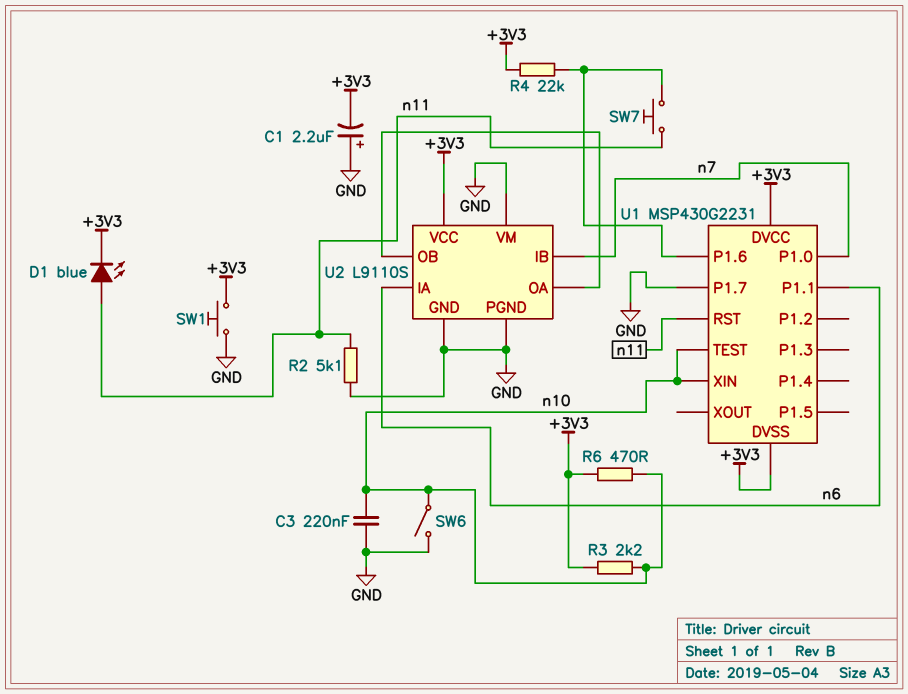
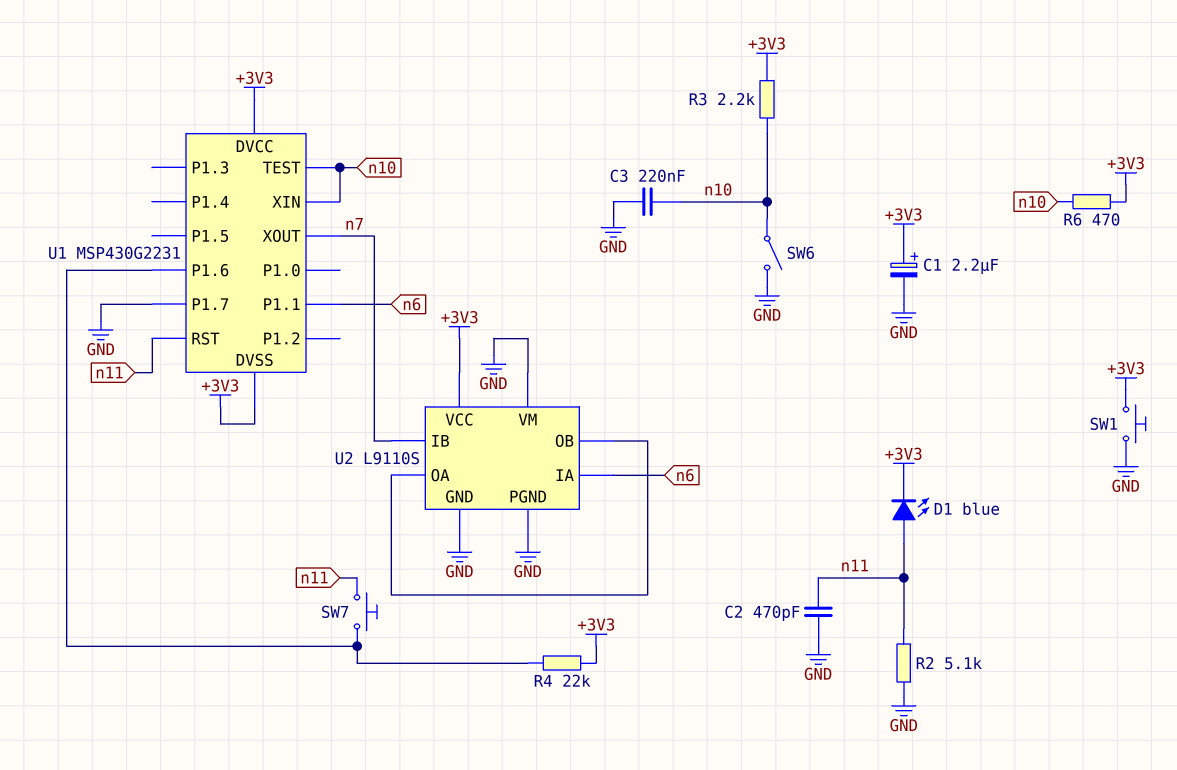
C1: 2.2uF (plus GND, minus +3V3) -> 2.2uF (plus +3V3, minus GND)
C2: none -> 470pF (GND, n11)
U1 pin P1.0: n7 -> none
U1 pin XOUT: none -> n7

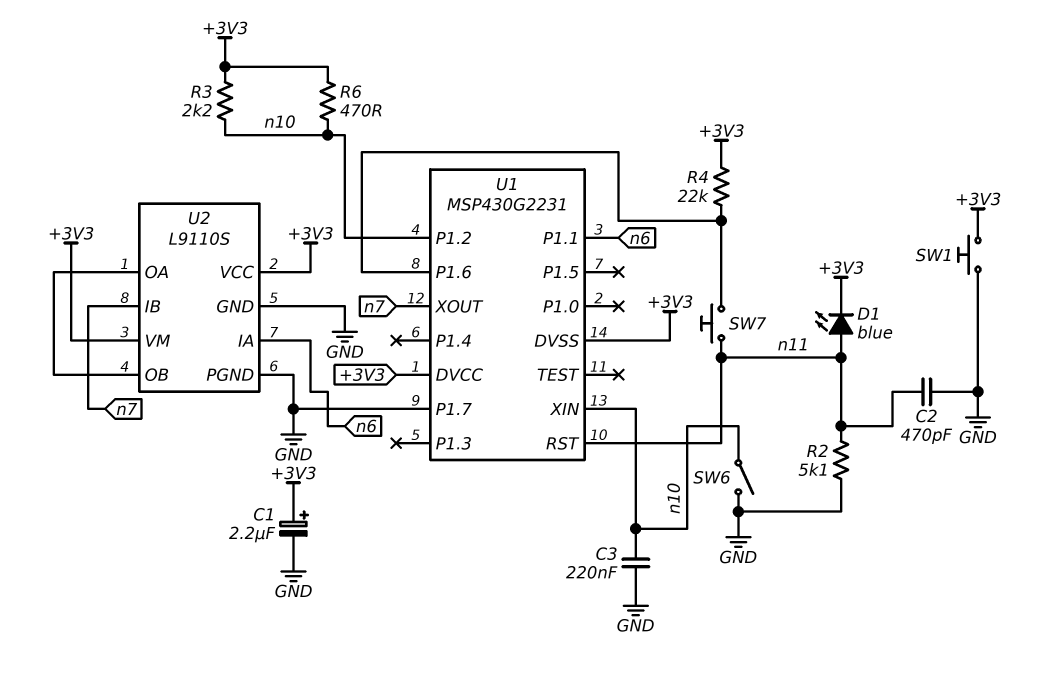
U1 pin P1.2: none -> n10
U1 pin TEST: n10 -> none
U2 pin VM: GND -> +3V3

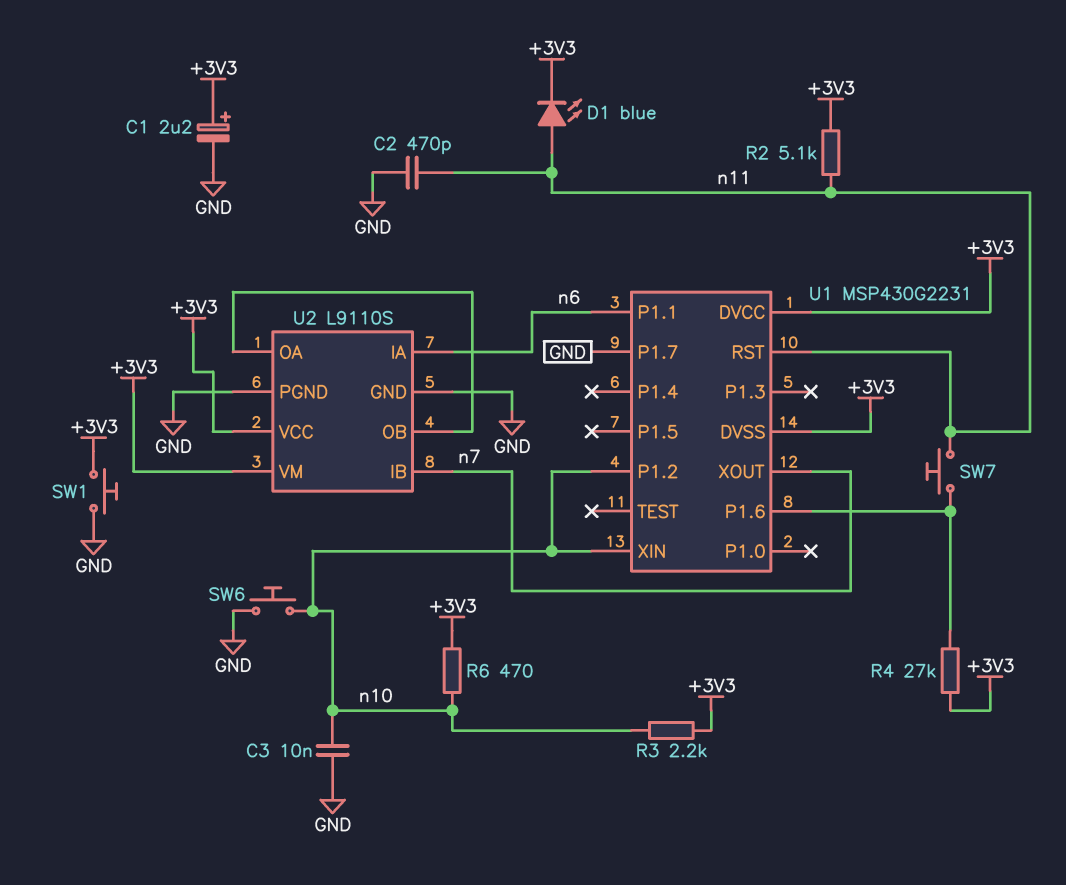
C3: 220nF (GND, n10) -> 10nF (GND, n10)
R2: 5.1k (GND, n11) -> 5.1k (+3V3, n11)
R4: 22k (+3V3, U1/P1.6) -> 27k (+3V3, U1/P1.6)
SW6: switch (GND, n10) -> button (GND, n10)

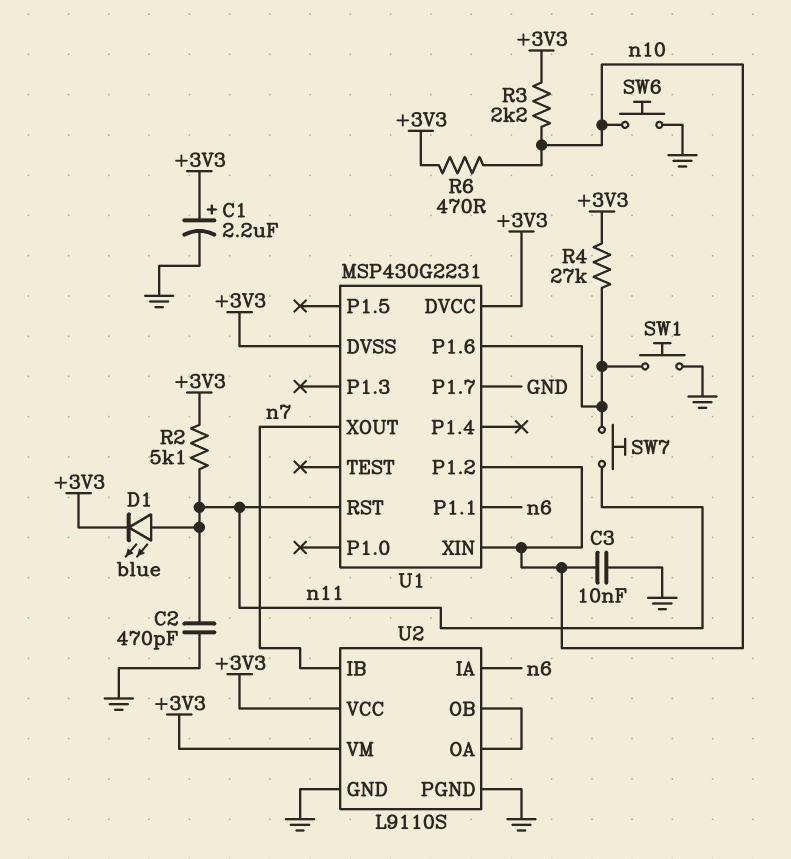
SW1: button (+3V3, GND) -> button (GND, U1/P1.6)

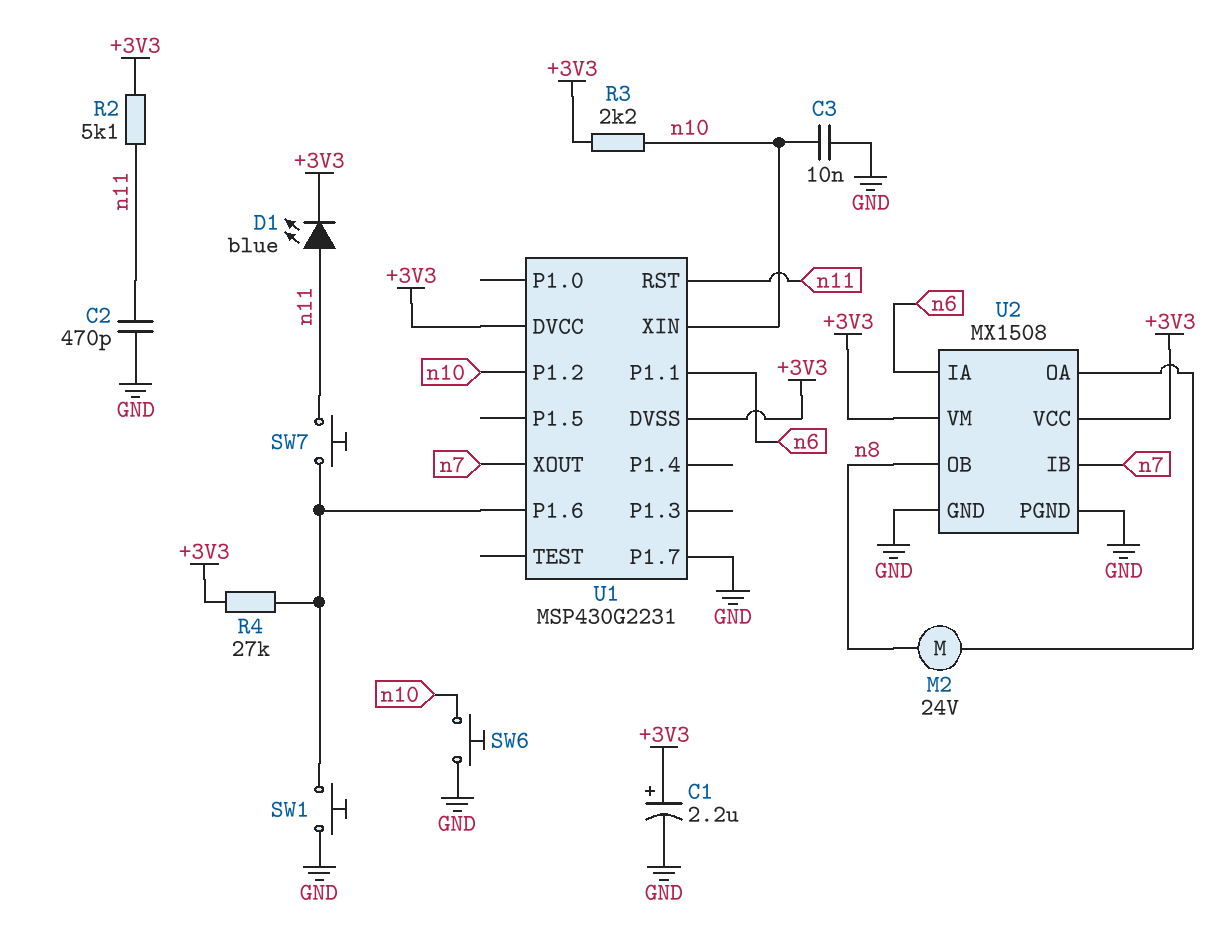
M2: none -> motor 24V (U2/OA, n8)
R6: 470 (+3V3, n10) -> none
U2: L9110S -> MX1508
U2 pin OB: U2/OA -> n8

